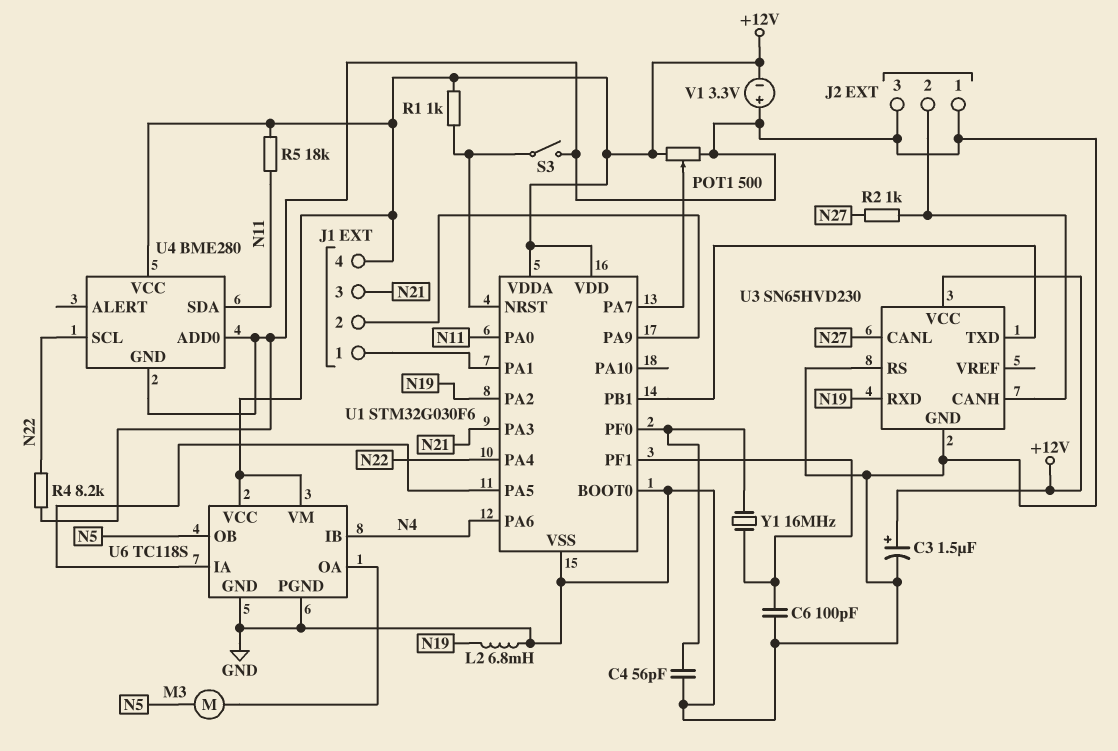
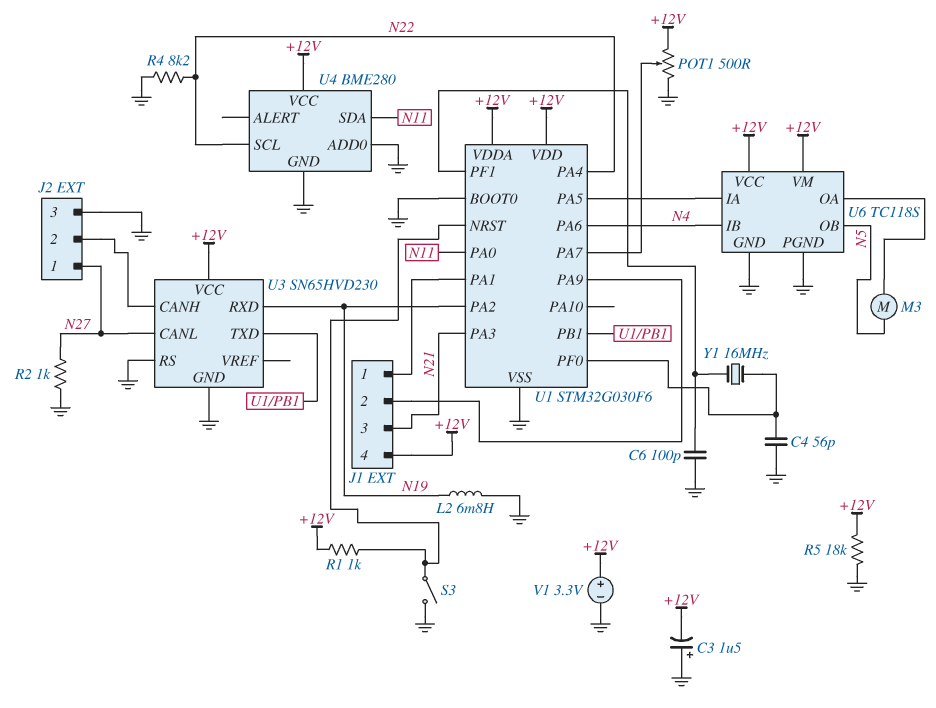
C3: 1.5uF (plus +12V, minus GND) -> 1.5uF (plus GND, minus +12V)
J2 pin 1: GND -> N27
R2: 1k (J2/2, N27) -> 1k (GND, N27)
R5: 18k (+12V, N11) -> 18k (+12V, GND)
V1: 3.3V (plus GND, minus +12V) -> 3.3V (plus +12V, minus GND)

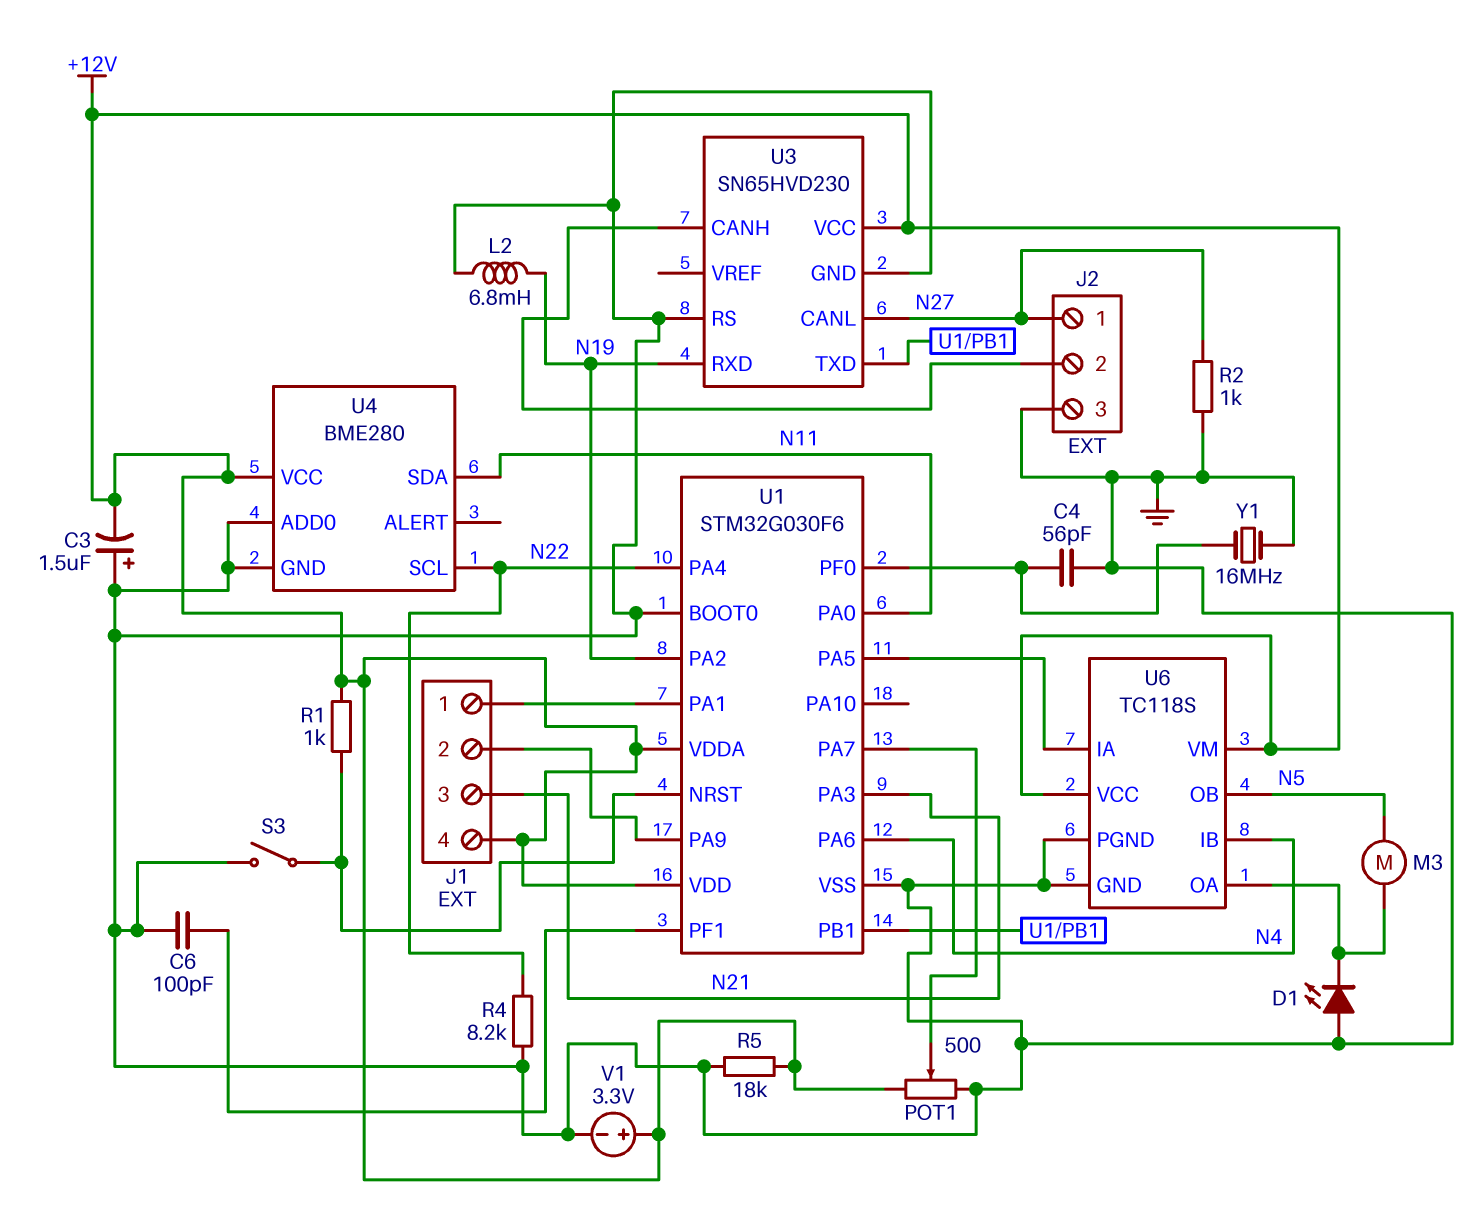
D1: none -> LED (A GND, K U6/OA)
Y1: 16MHz (U1/PF0, U1/PF1) -> 16MHz (GND, U1/PF0)

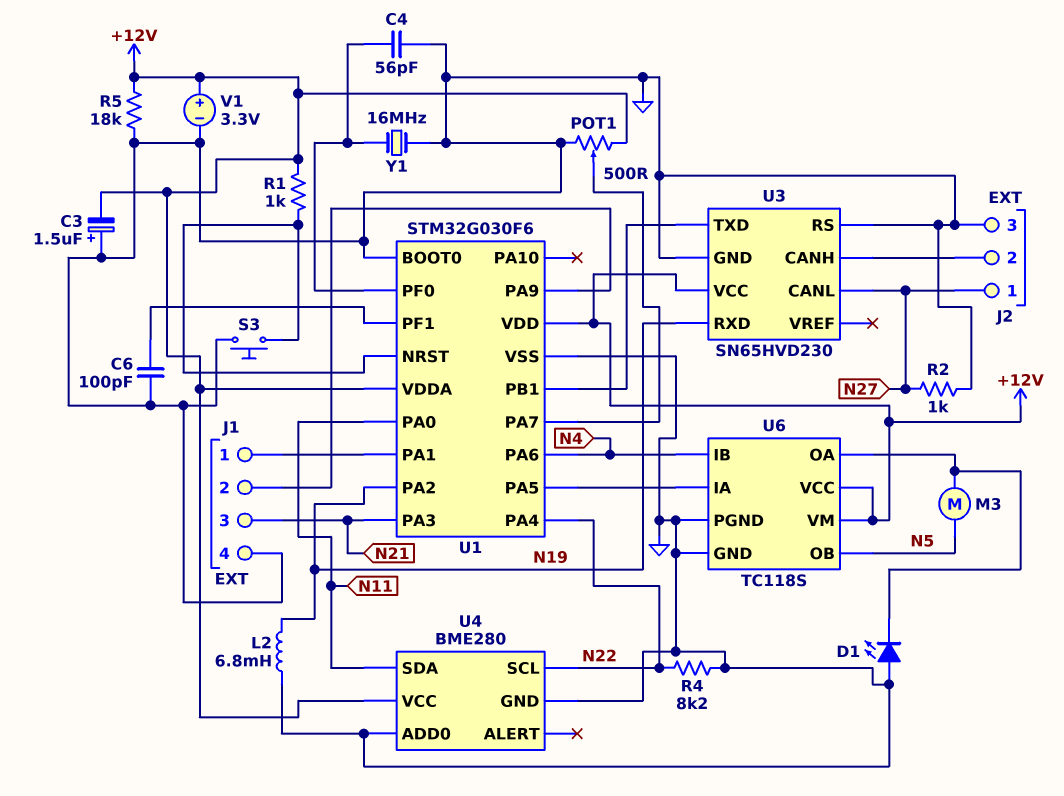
J1 pin 4: +12V -> GND
S3: switch (GND, U1/NRST) -> button (GND, U1/NRST)

